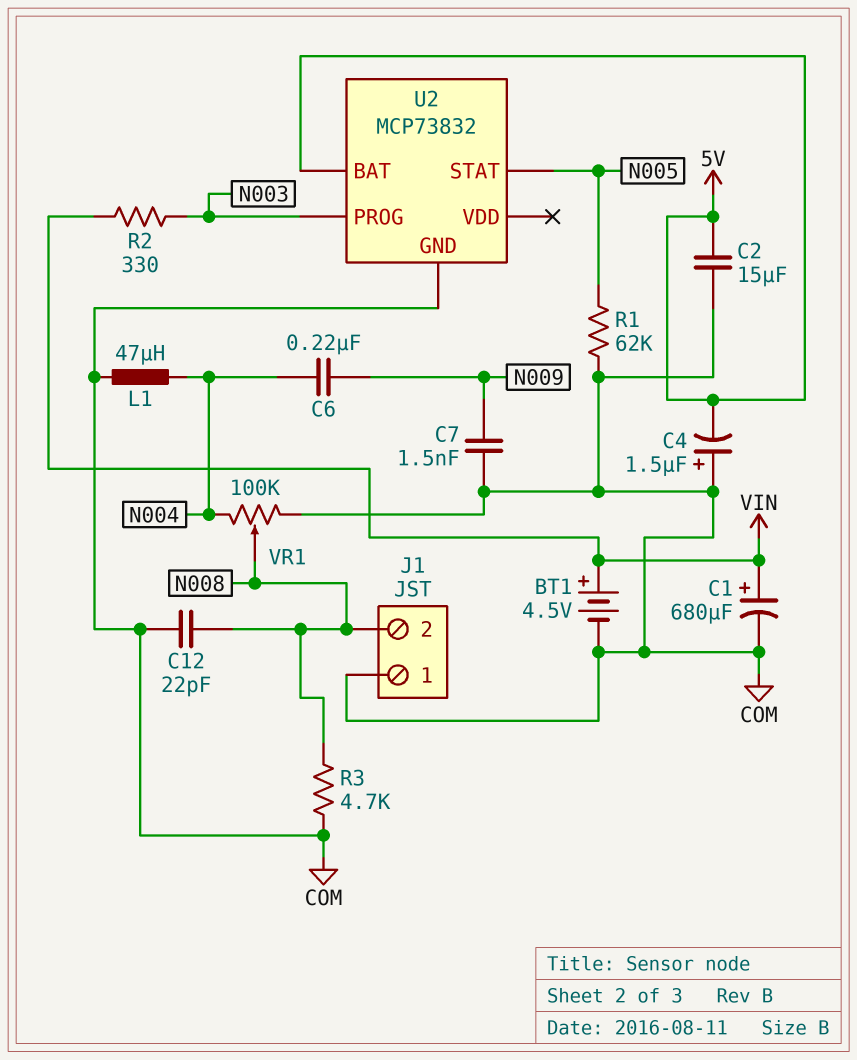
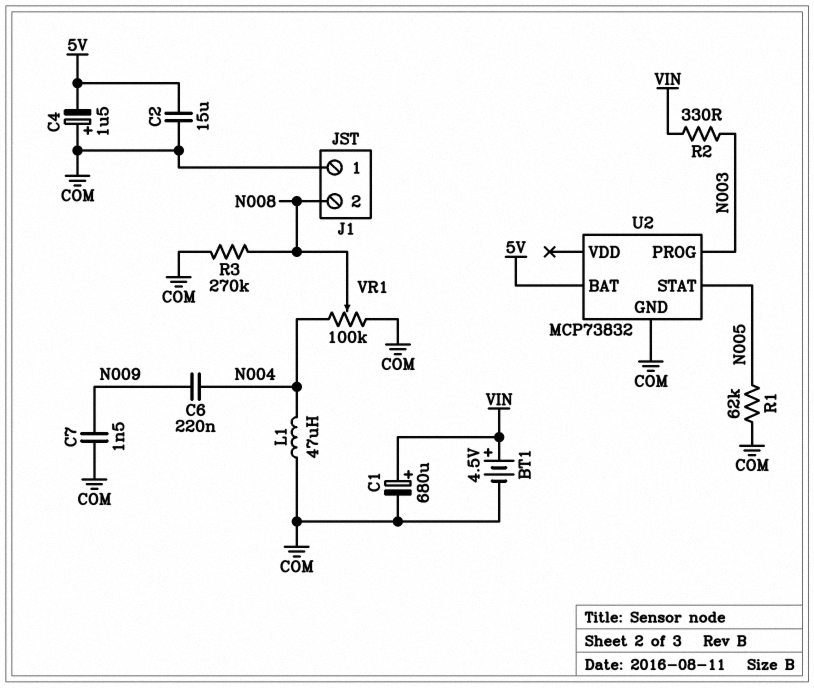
C12: 22pF (COM, N008) -> none
R3: 4.7k (COM, N008) -> 270k (COM, N008)

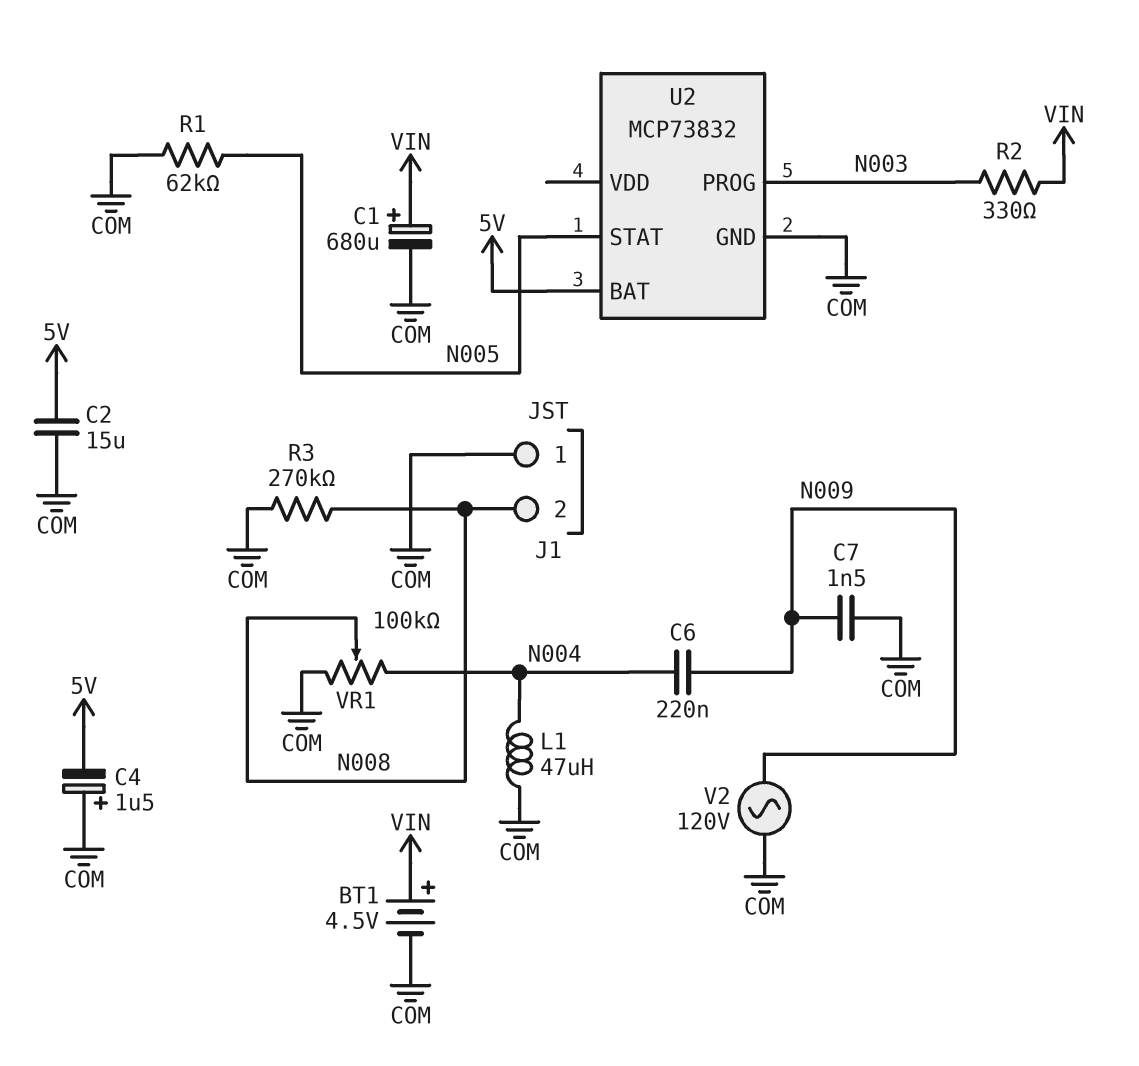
V2: none -> AC 120V (COM, N009)

